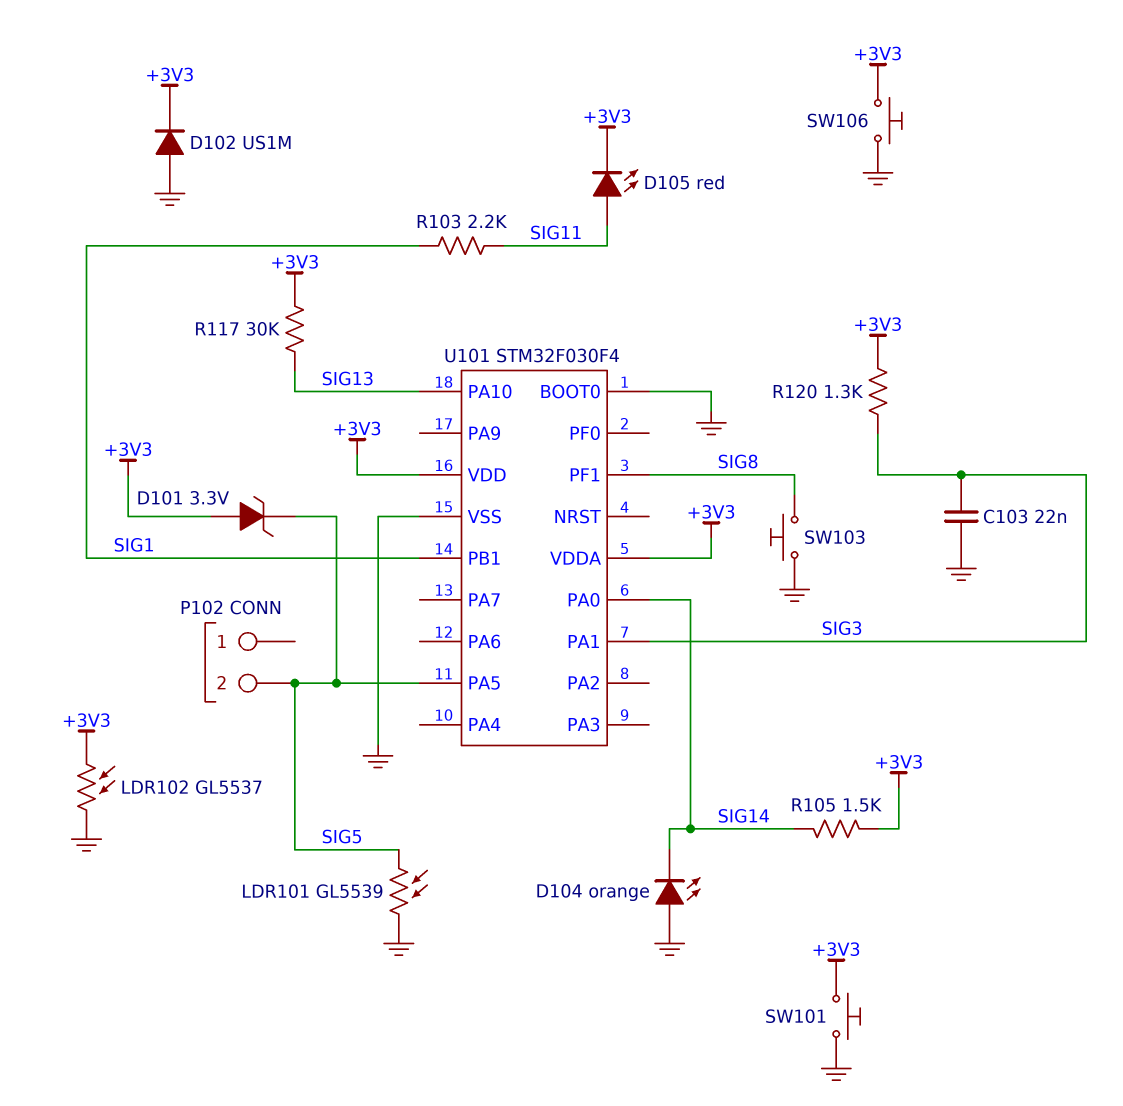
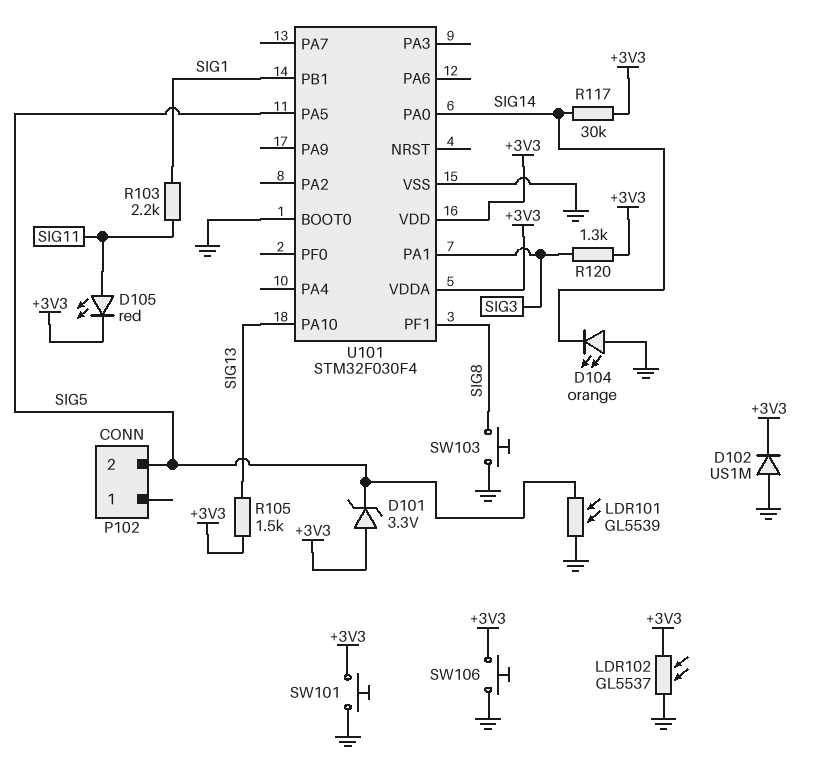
C103: 22nF (GND, SIG3) -> none
R105: 1.5k (+3V3, SIG14) -> 1.5k (+3V3, SIG13)
R117: 30k (+3V3, SIG13) -> 30k (+3V3, SIG14)

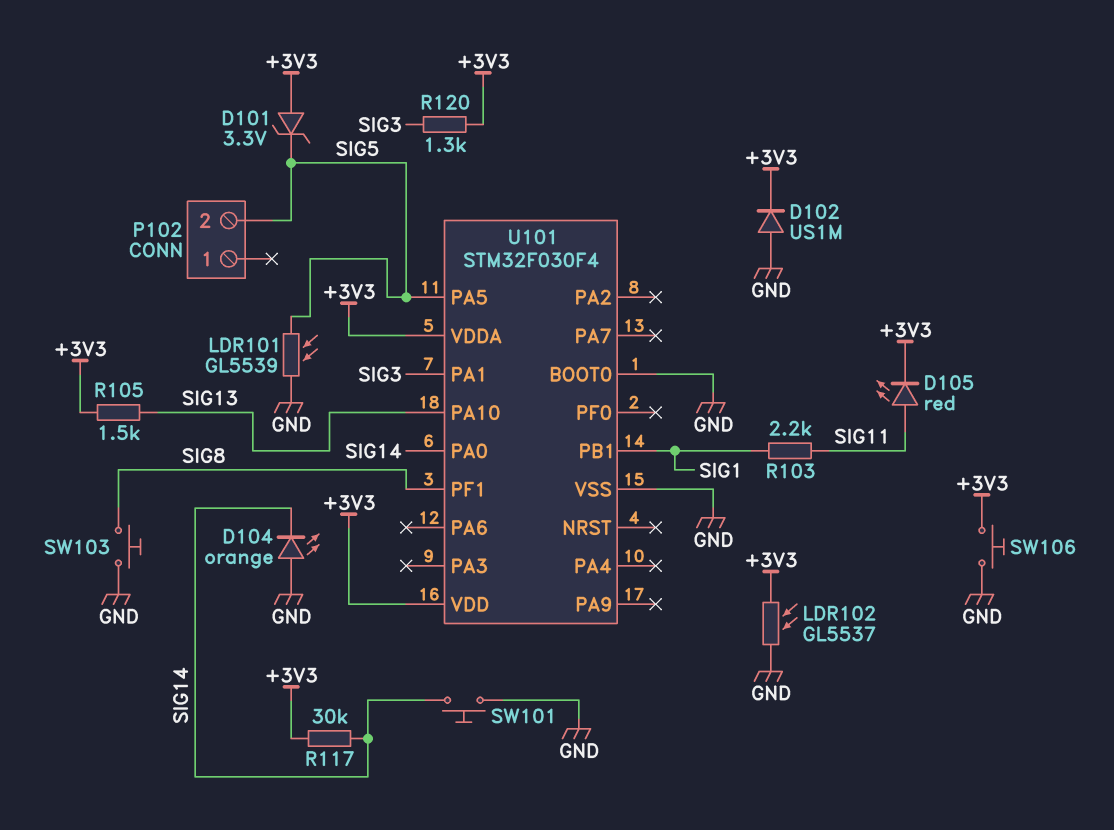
SW101: button (+3V3, GND) -> button (GND, SIG14)

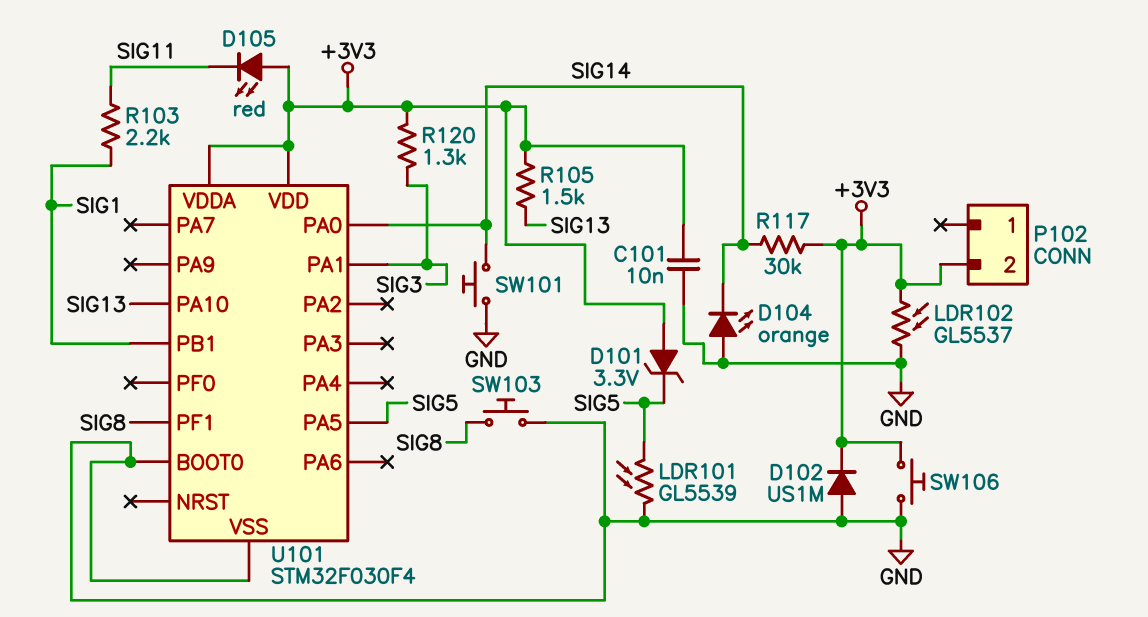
C101: none -> 10nF (+3V3, GND)
D105: LED red (A SIG11, K +3V3) -> LED red (A +3V3, K SIG11)
P102 pin 2: SIG5 -> +3V3

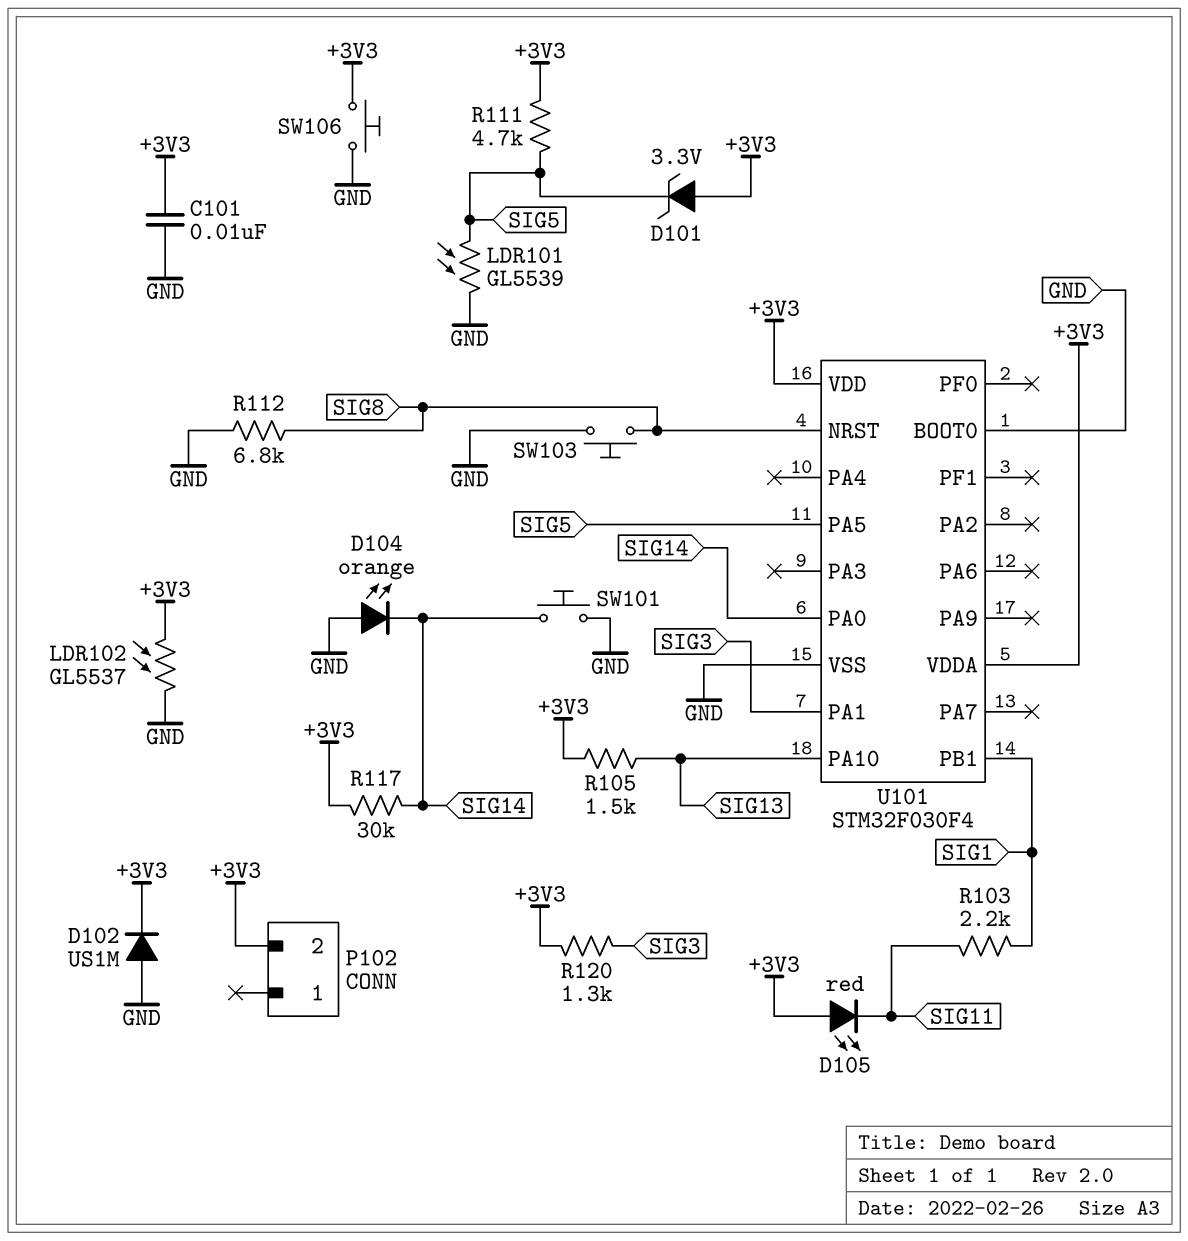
R111: none -> 4.7k (+3V3, SIG5)
R112: none -> 6.8k (GND, SIG8)
U101 pin NRST: none -> SIG8
U101 pin PF1: SIG8 -> none

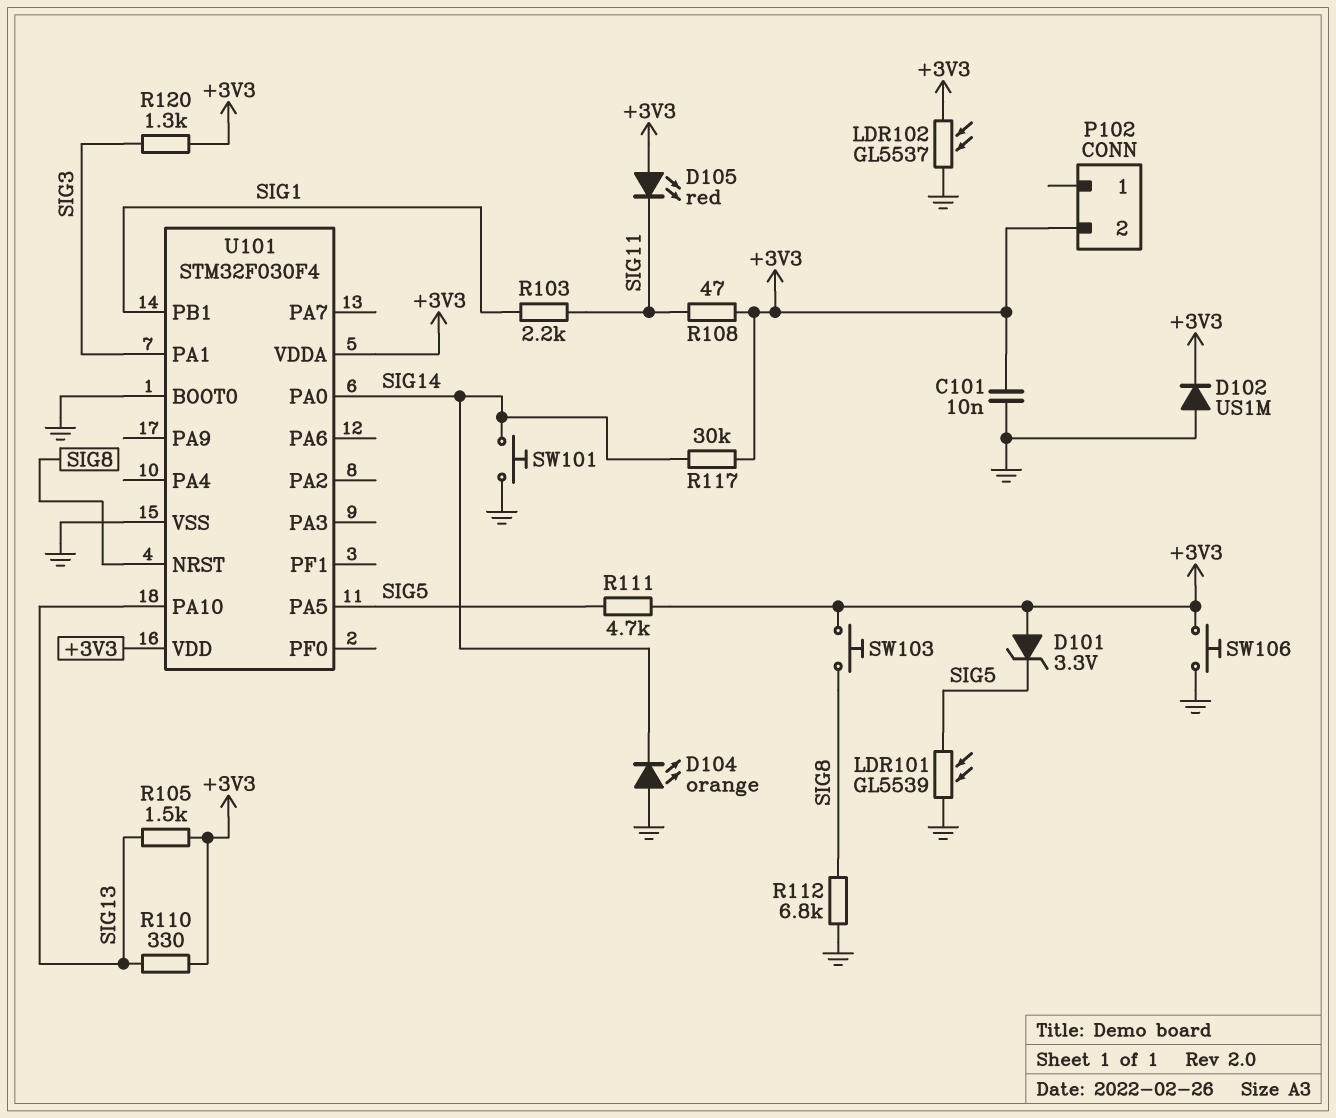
R108: none -> 47 (+3V3, SIG11)
R110: none -> 330 (+3V3, SIG13)
SW103: button (GND, SIG8) -> button (+3V3, SIG8)

